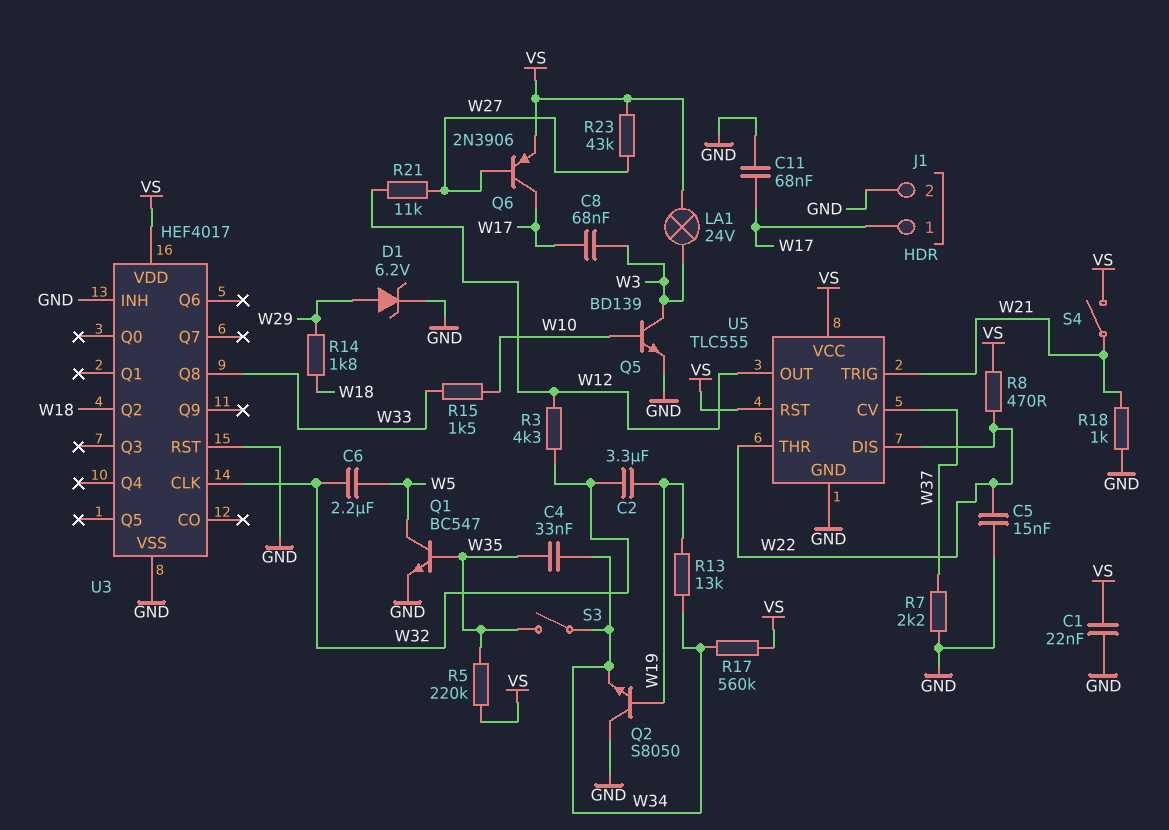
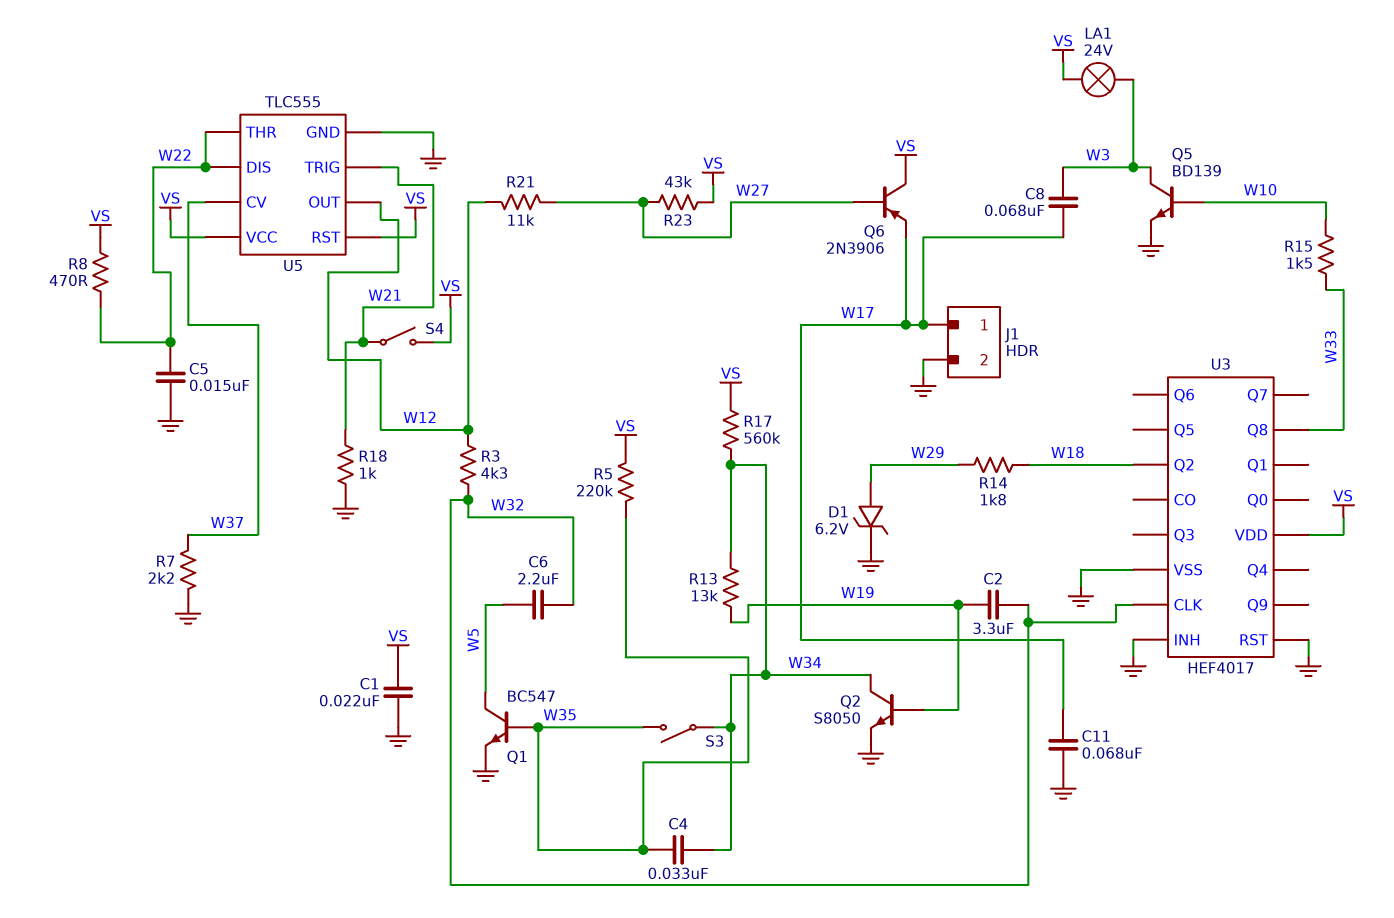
Q2: NPN S8050 (B W19, C GND, E W34) -> NPN S8050 (B W19, C W34, E GND)
Q6: PNP 2N3906 (B W27, C W17, E VS) -> PNP 2N3906 (B W27, C VS, E W17)

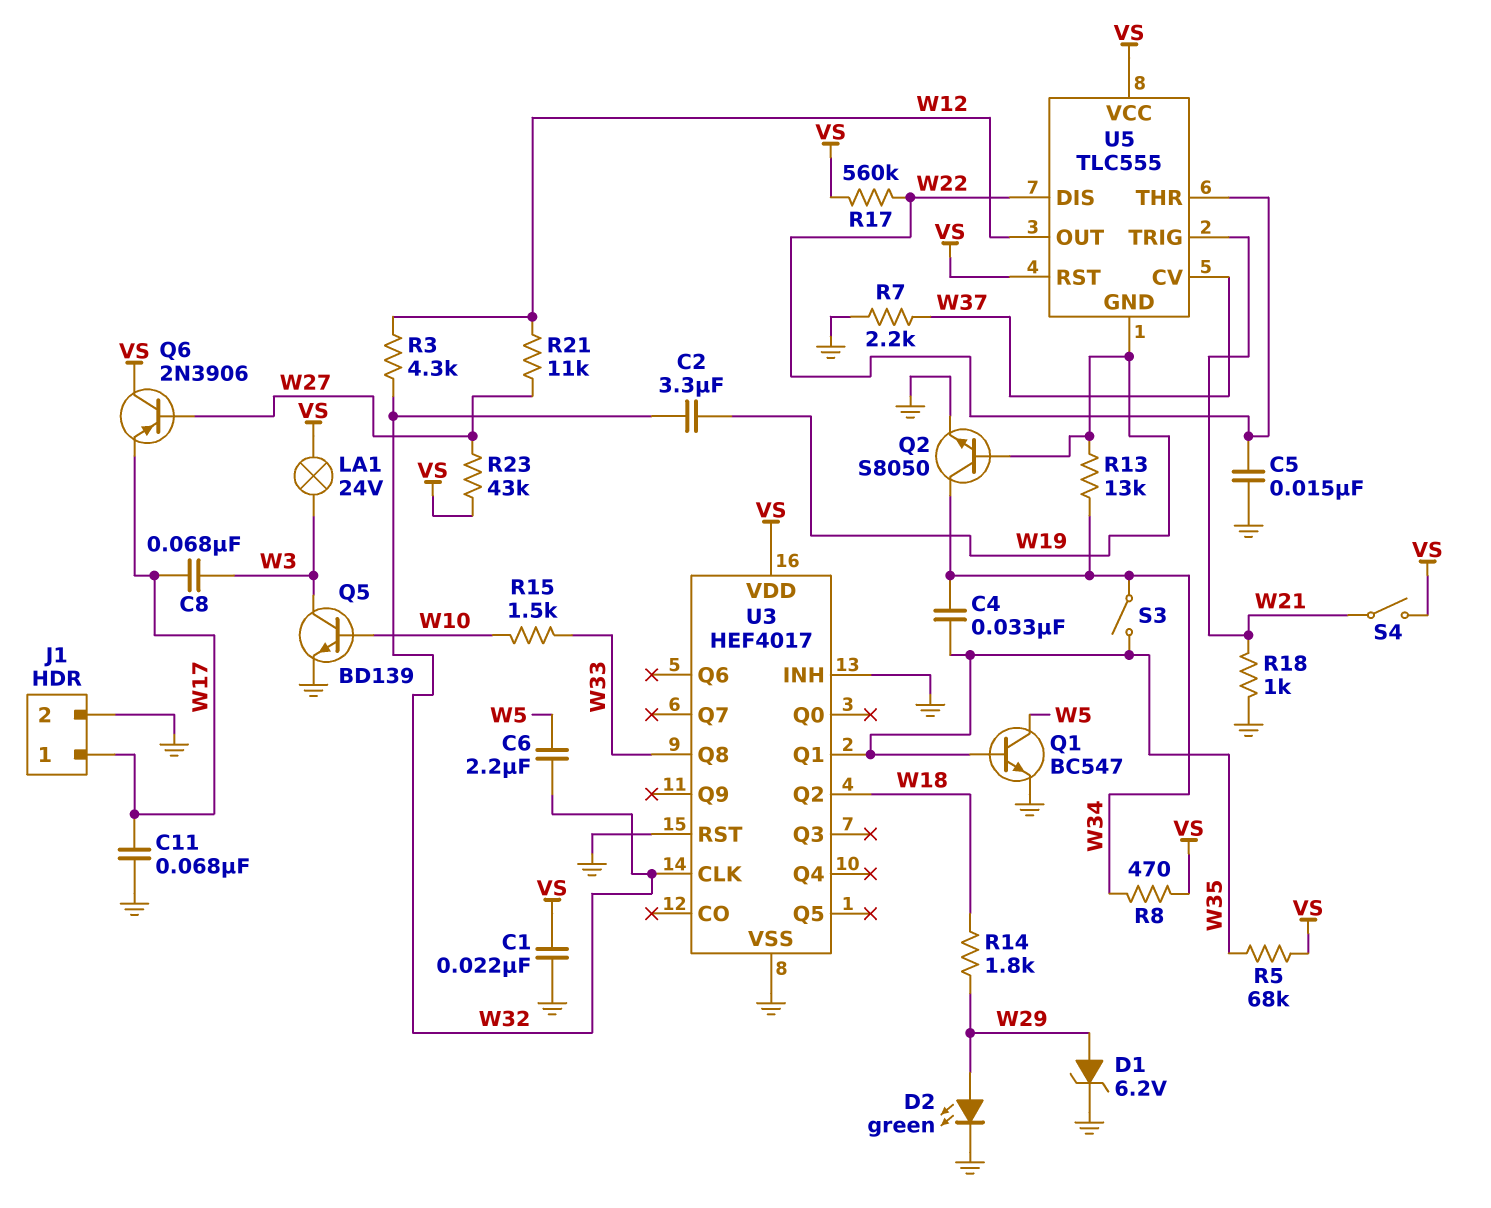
D2: none -> LED green (A W29, K GND)
R5: 220k (VS, W35) -> 68k (VS, W35)
R8: 470 (VS, W22) -> 470 (VS, W34)
R17: 560k (VS, W34) -> 560k (VS, W22)
U3 pin Q1: none -> W35
U5 pin GND: GND -> W19

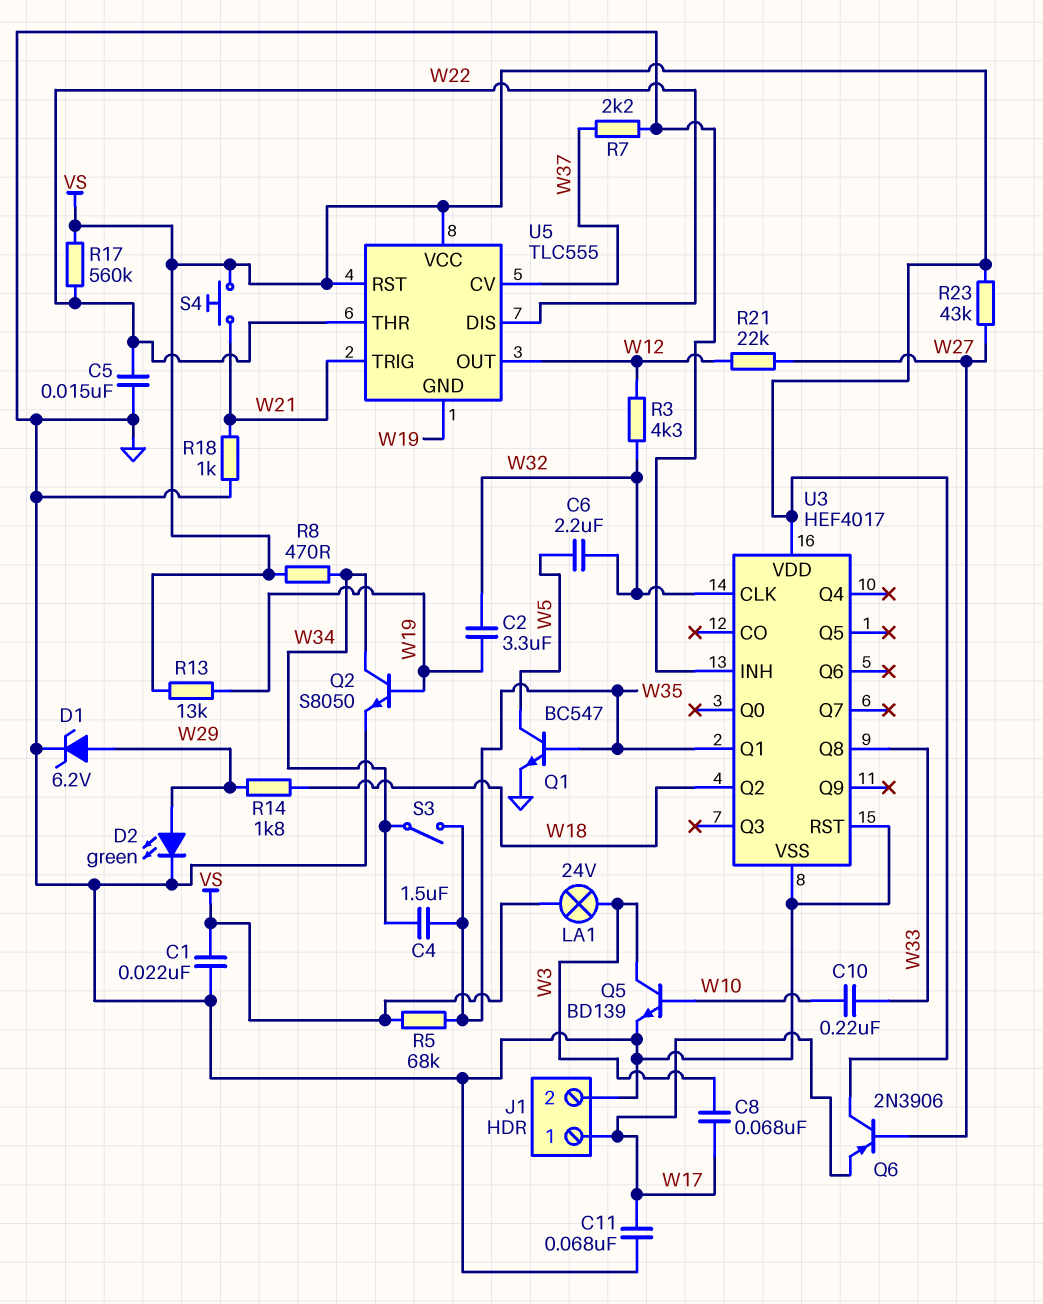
C4: 33nF (W34, W35) -> 1.5uF (W34, W35)
C10: none -> 220nF (W10, W33)
R13: 13k (W19, W34) -> 13k (VS, W19)
R15: 1.5k (W10, W33) -> none
R21: 11k (W12, W27) -> 22k (W12, W27)
S4: switch (VS, W21) -> button (VS, W21)

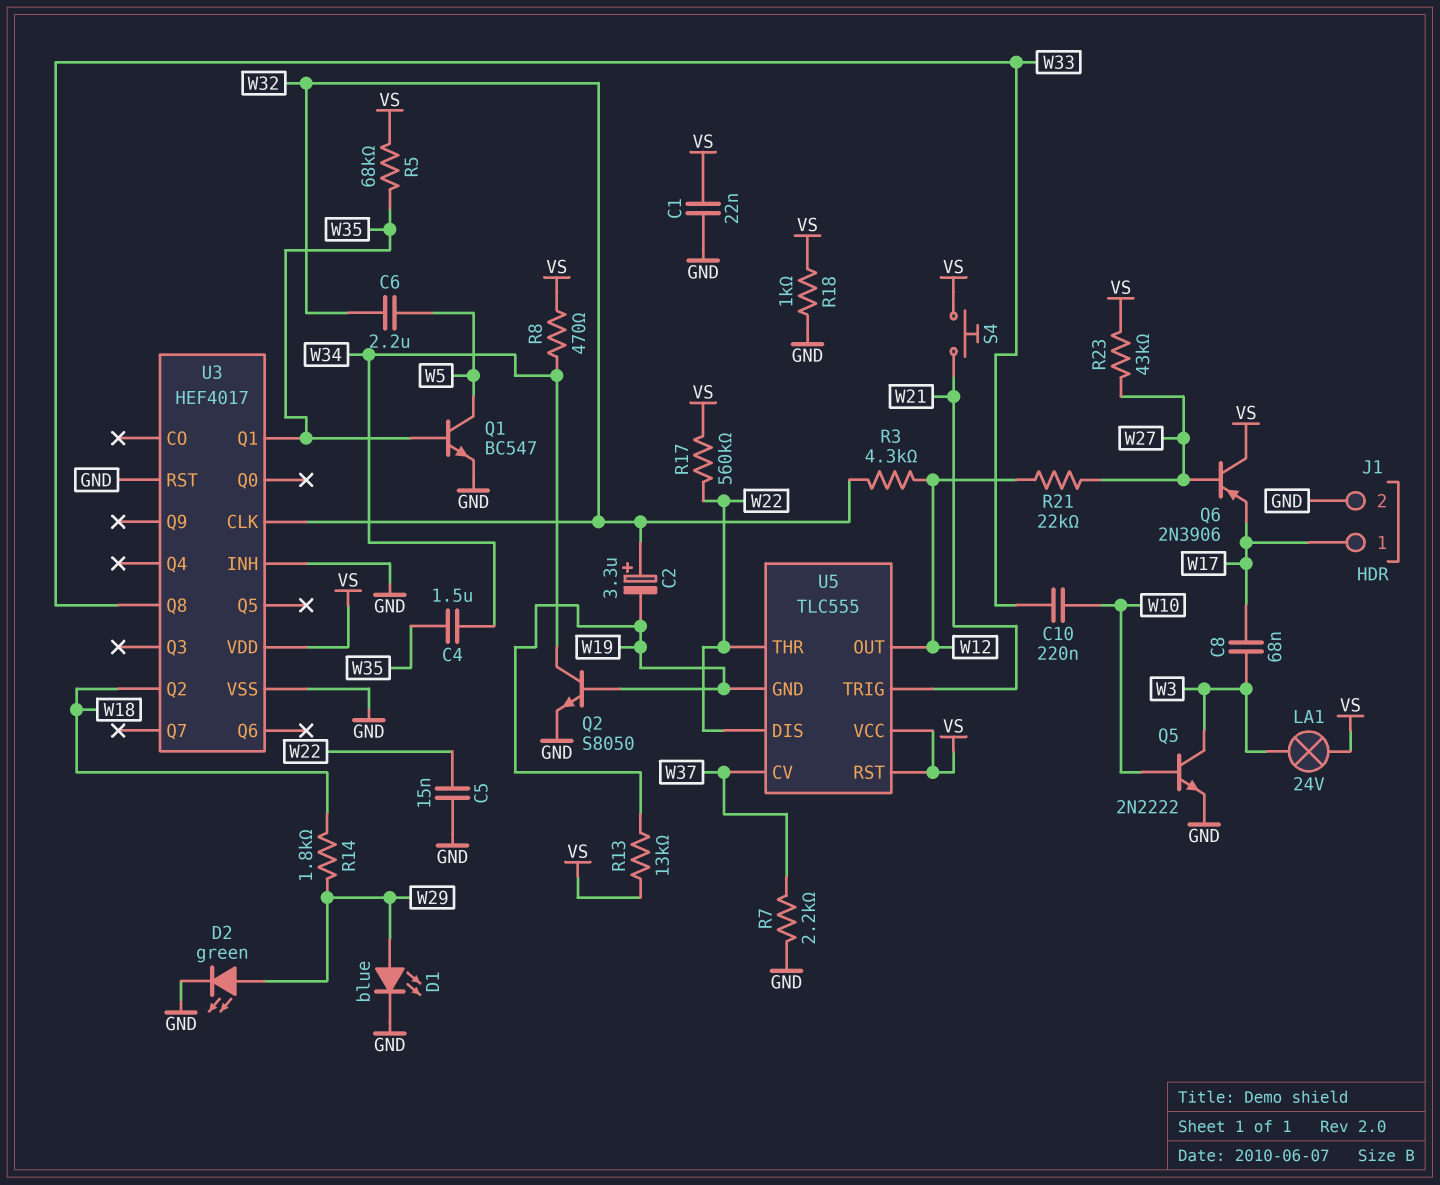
C2: 3.3uF (W19, W32) -> 3.3uF (plus W32, minus W19)
C11: 68nF (GND, W17) -> none
D1: zener 6.2V (A W29, K GND) -> LED blue (A W29, K GND)
Q5: NPN BD139 (B W10, C W3, E GND) -> NPN 2N2222 (B W10, C W3, E GND)
R18: 1k (GND, W21) -> 1k (GND, VS)
S3: switch (W34, W35) -> none

